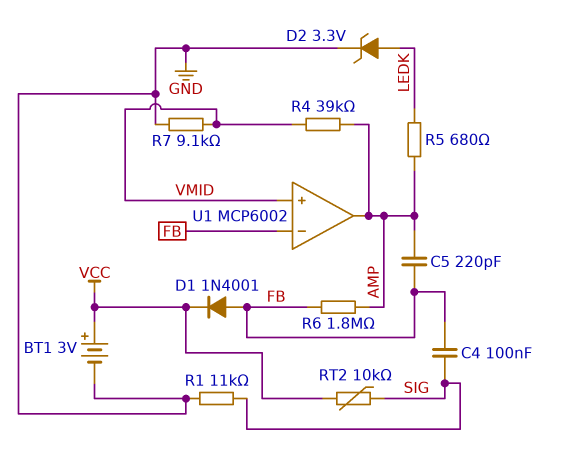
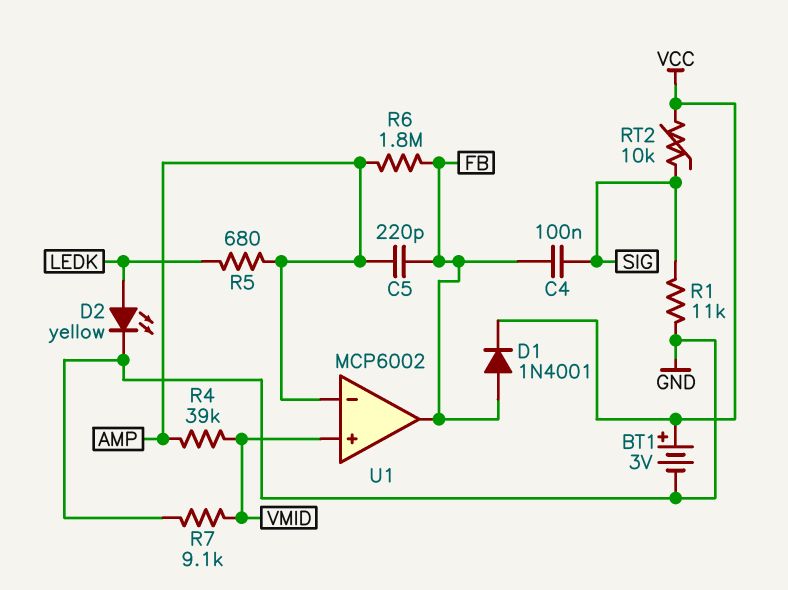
D2: zener 3.3V (A LEDK, K GND) -> LED yellow (A LEDK, K GND)
U1 pin in-: FB -> AMP
U1 pin out: AMP -> FB

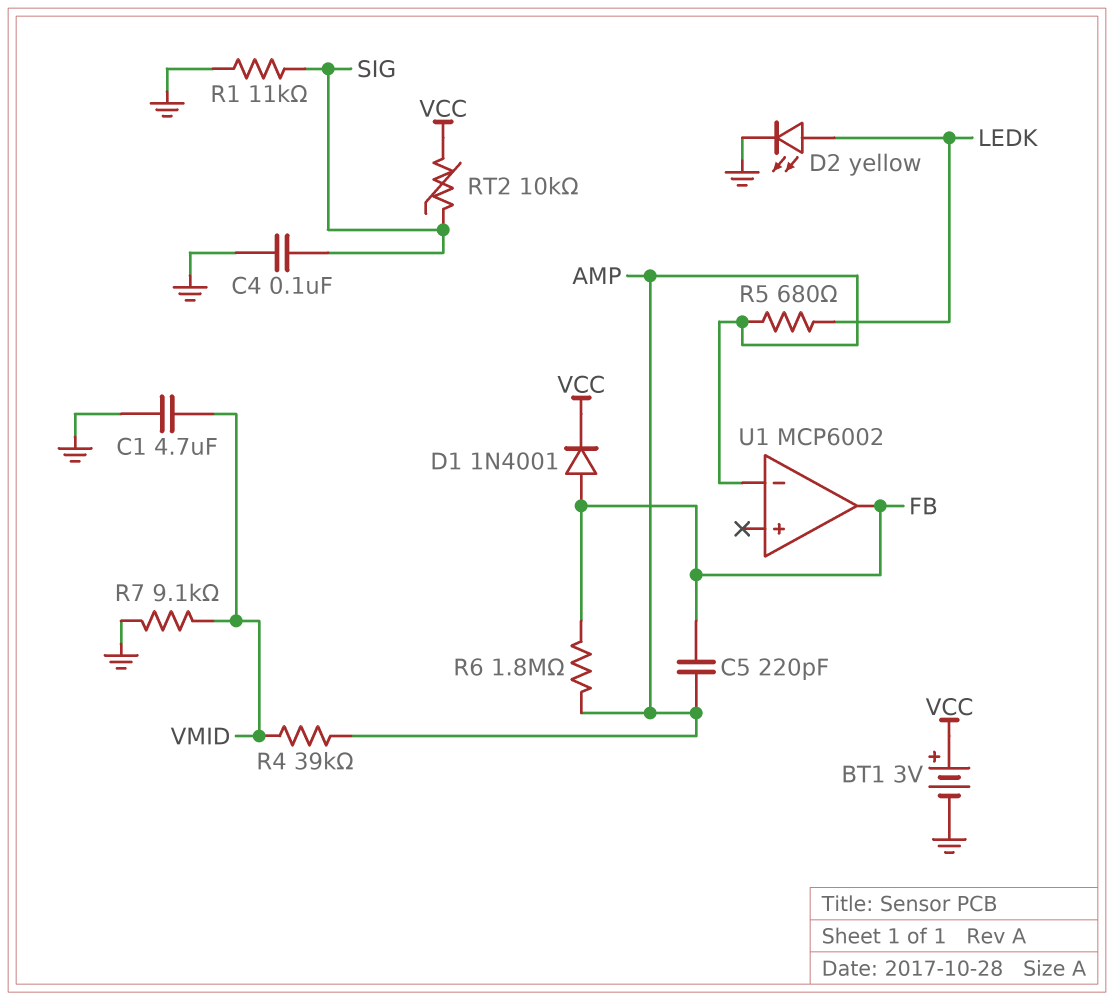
C1: none -> 4.7uF (GND, VMID)
C4: 100nF (FB, SIG) -> 100nF (GND, SIG)
U1 pin in+: VMID -> none

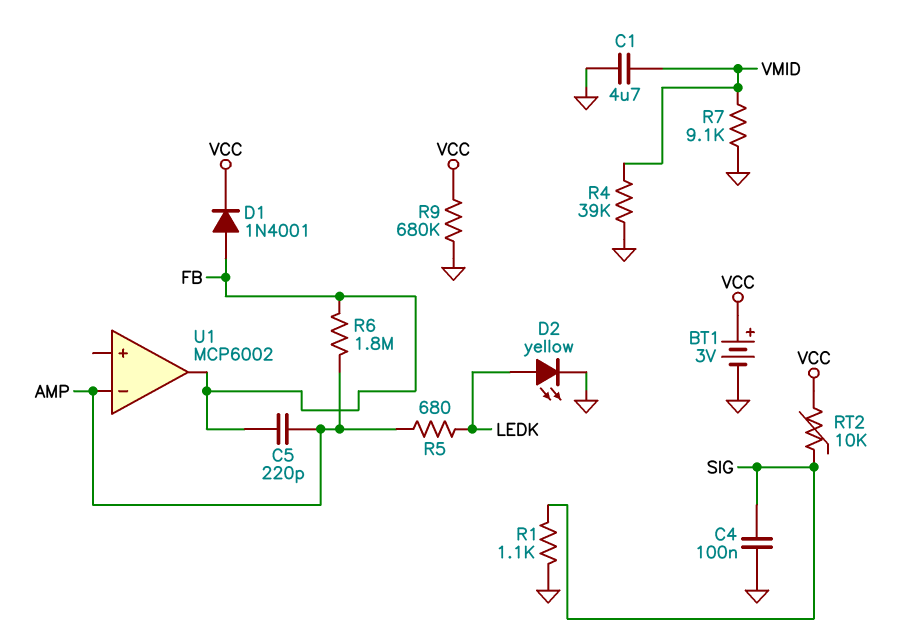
R1: 11k (GND, SIG) -> 1.1k (GND, SIG)
R4: 39k (AMP, VMID) -> 39k (GND, VMID)
R9: none -> 680k (GND, VCC)

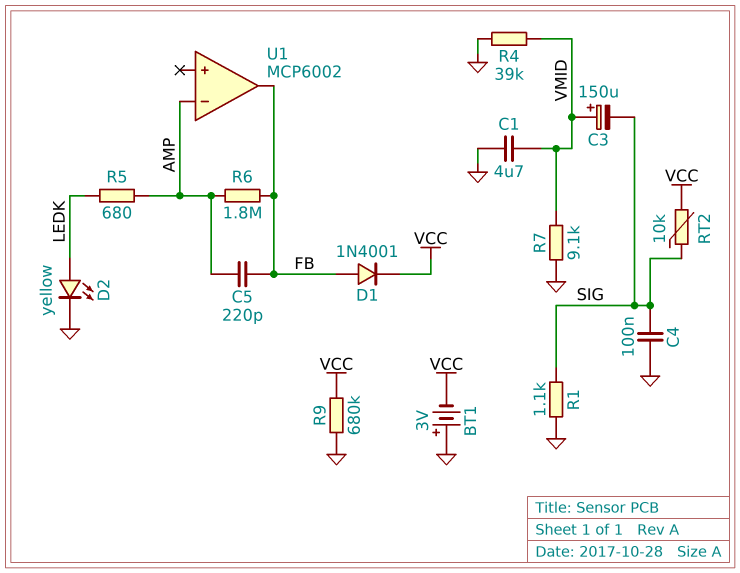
BT1: 3V (plus VCC, minus GND) -> 3V (plus GND, minus VCC)
C3: none -> 150uF (plus VMID, minus SIG)

